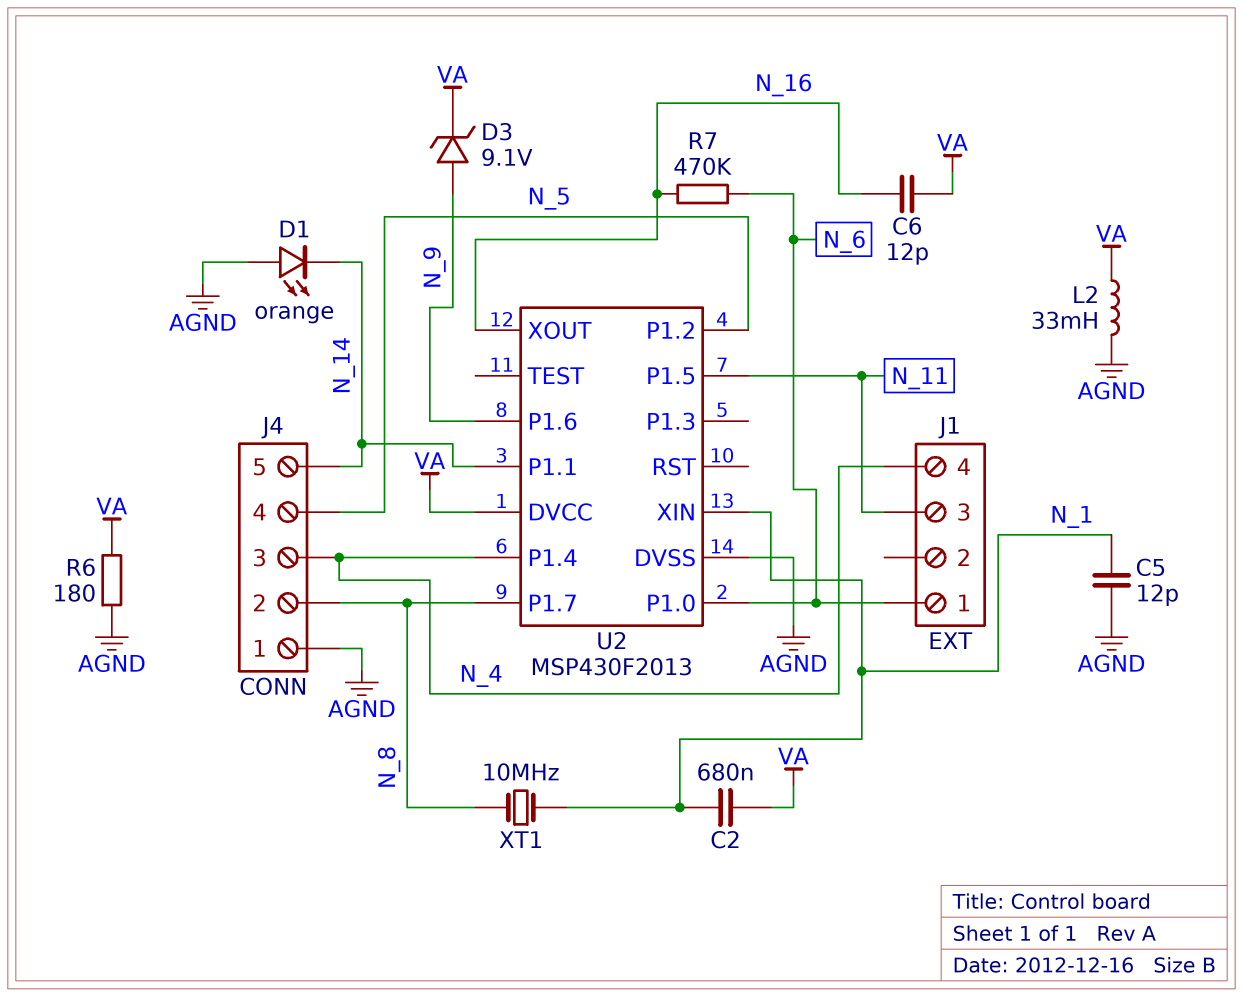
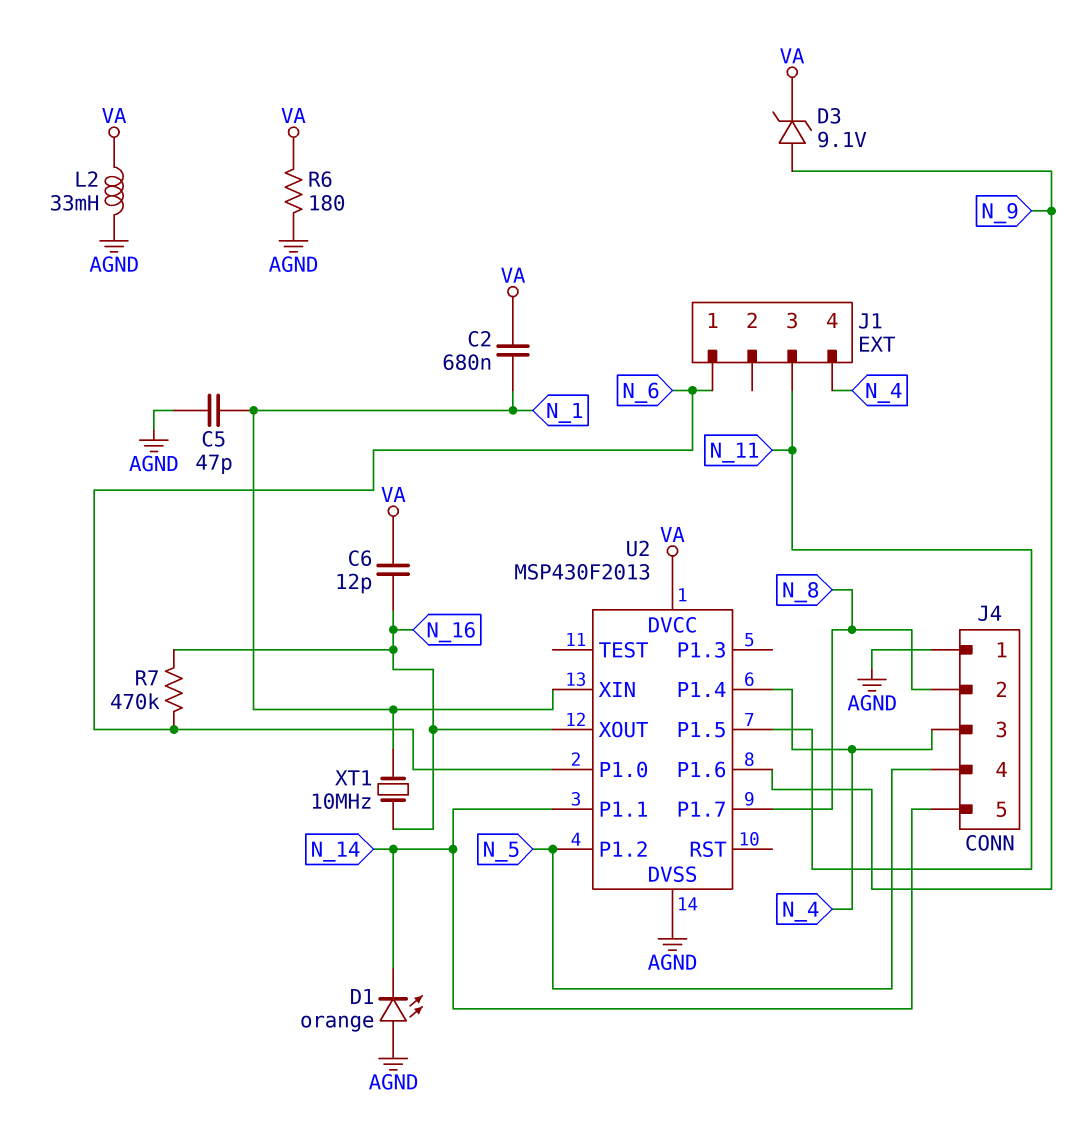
C5: 12pF (AGND, N_1) -> 47pF (AGND, N_1)
XT1: 10MHz (N_1, N_8) -> 10MHz (N_1, N_16)

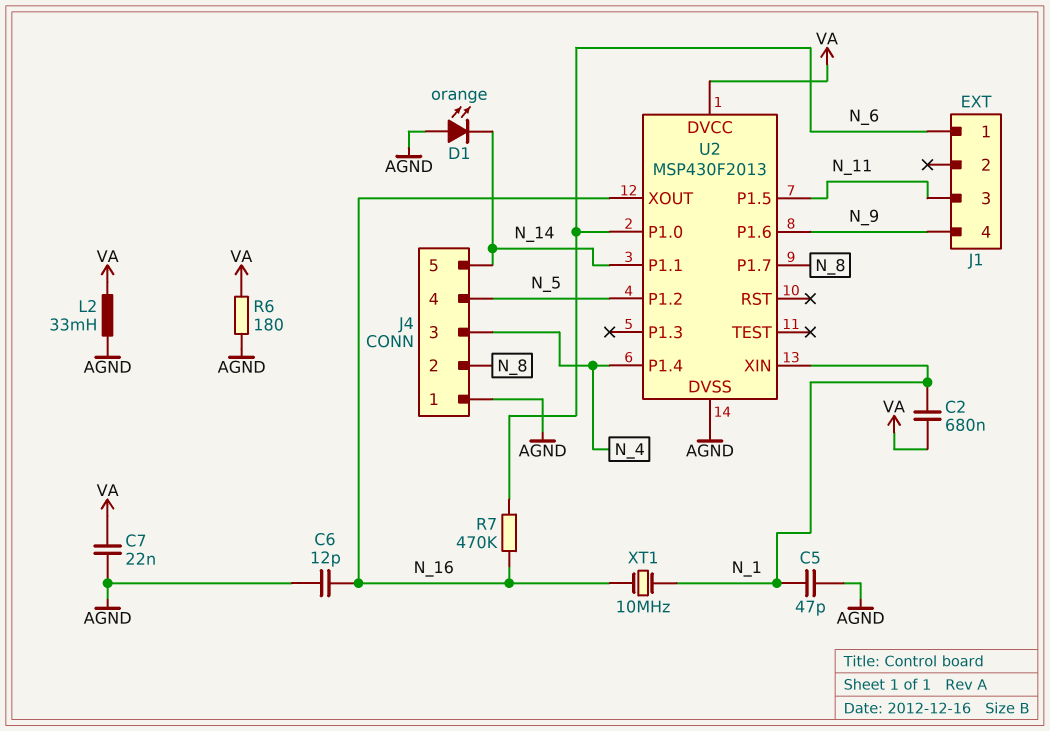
C6: 12pF (N_16, VA) -> 12pF (AGND, N_16)
C7: none -> 22nF (AGND, VA)
D3: zener 9.1V (A N_9, K VA) -> none
J1 pin 4: N_4 -> N_9

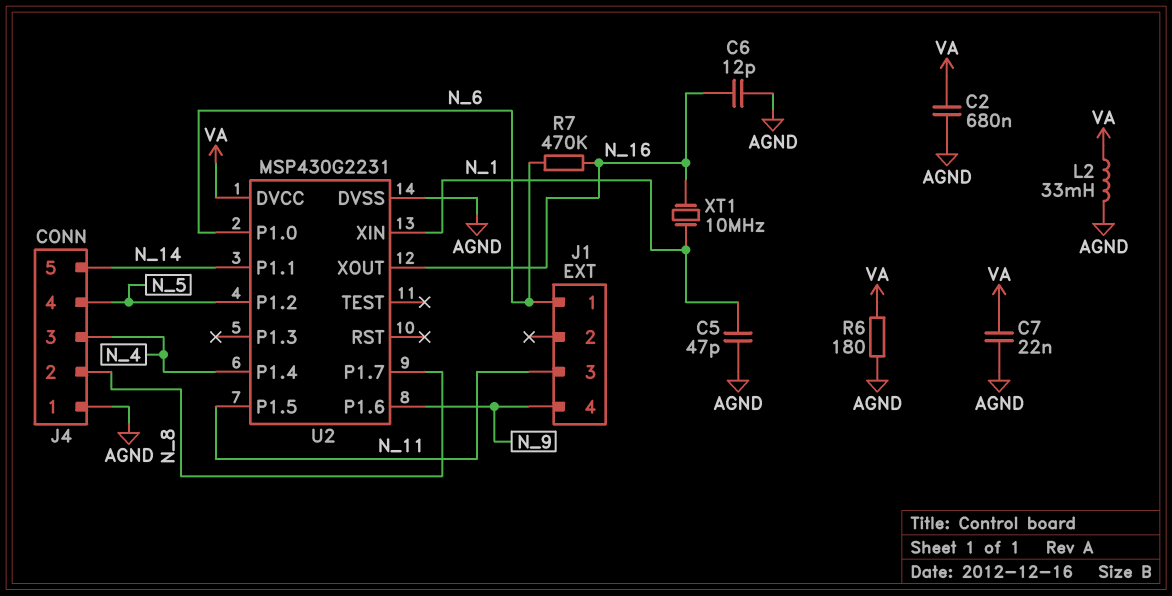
C2: 680nF (N_1, VA) -> 680nF (AGND, VA)
D1: LED orange (A AGND, K N_14) -> none
U2: MSP430F2013 -> MSP430G2231

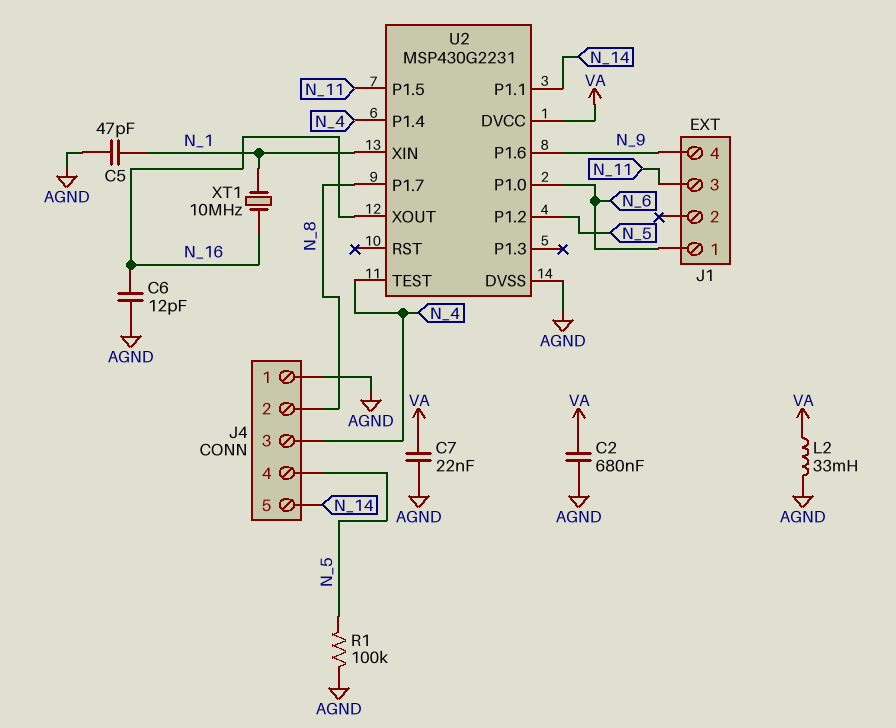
R1: none -> 100k (AGND, N_5)
R6: 180 (AGND, VA) -> none
R7: 470k (N_6, N_16) -> none
U2 pin TEST: none -> N_4

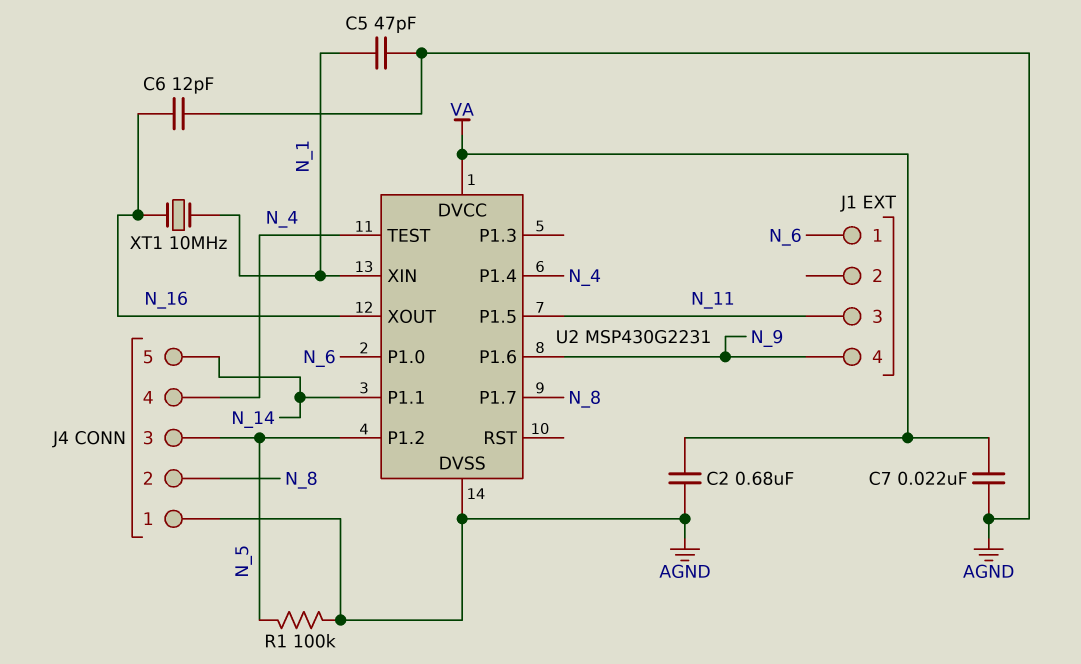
J4 pin 3: N_4 -> N_5
J4 pin 4: N_5 -> N_4
L2: 33mH (AGND, VA) -> none

